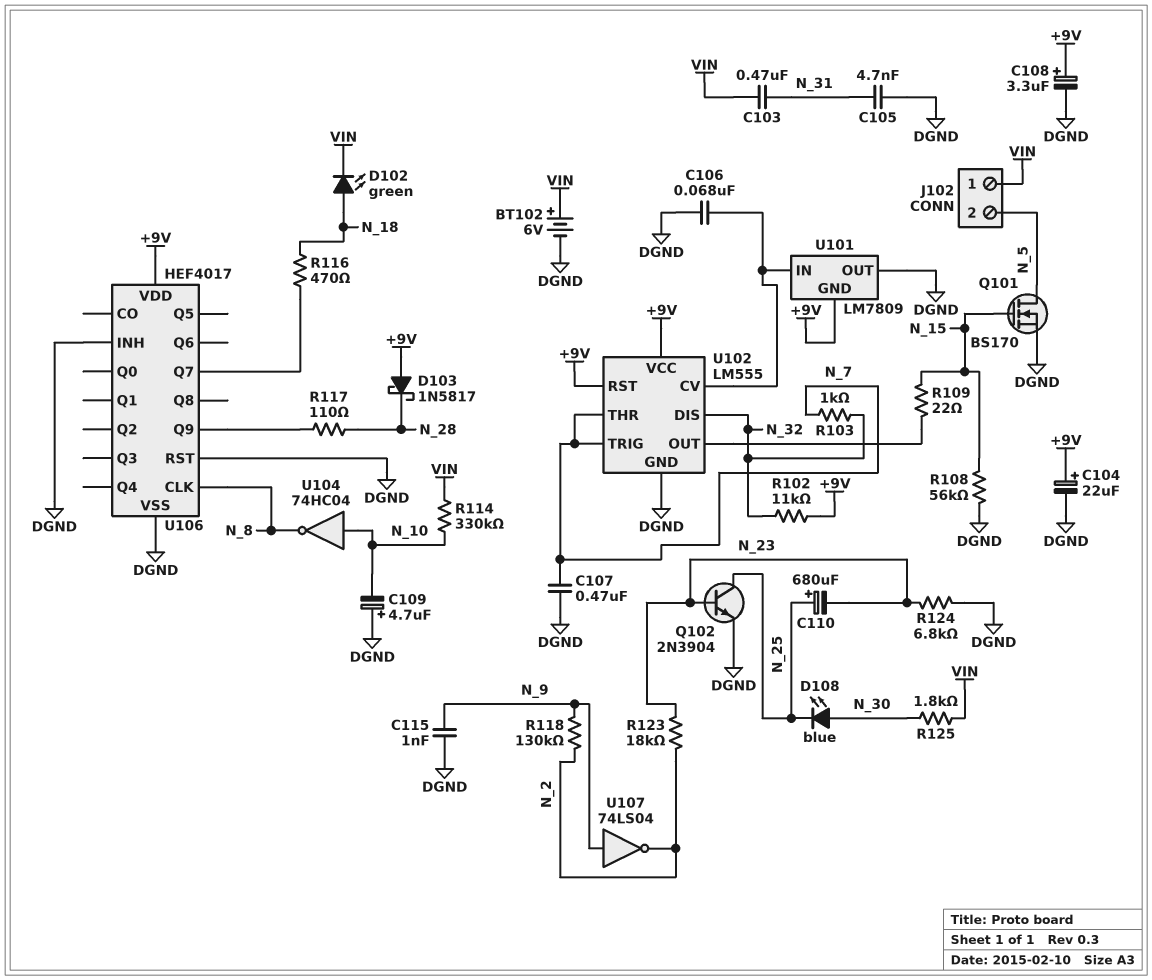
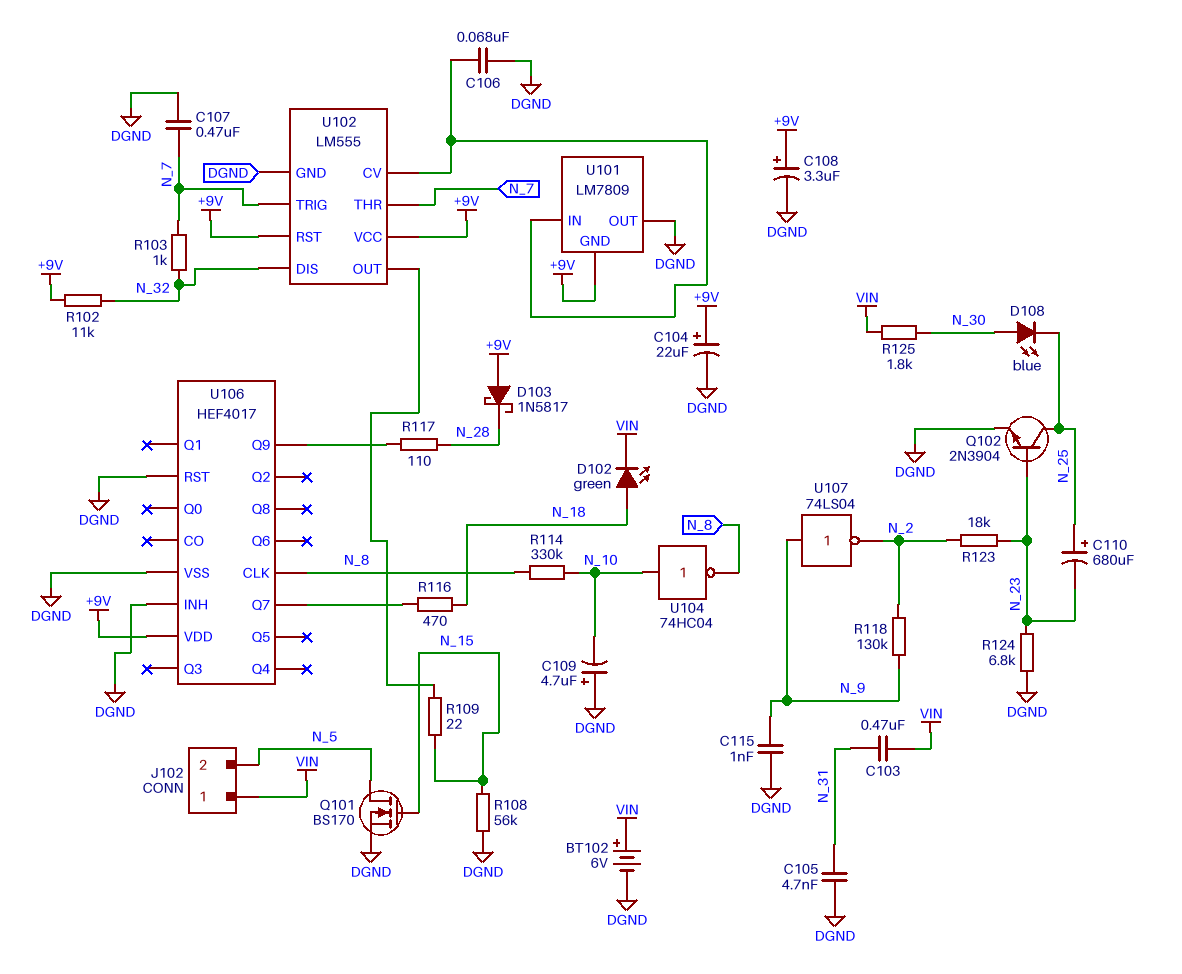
R114: 330k (N_10, VIN) -> 330k (N_8, N_10)

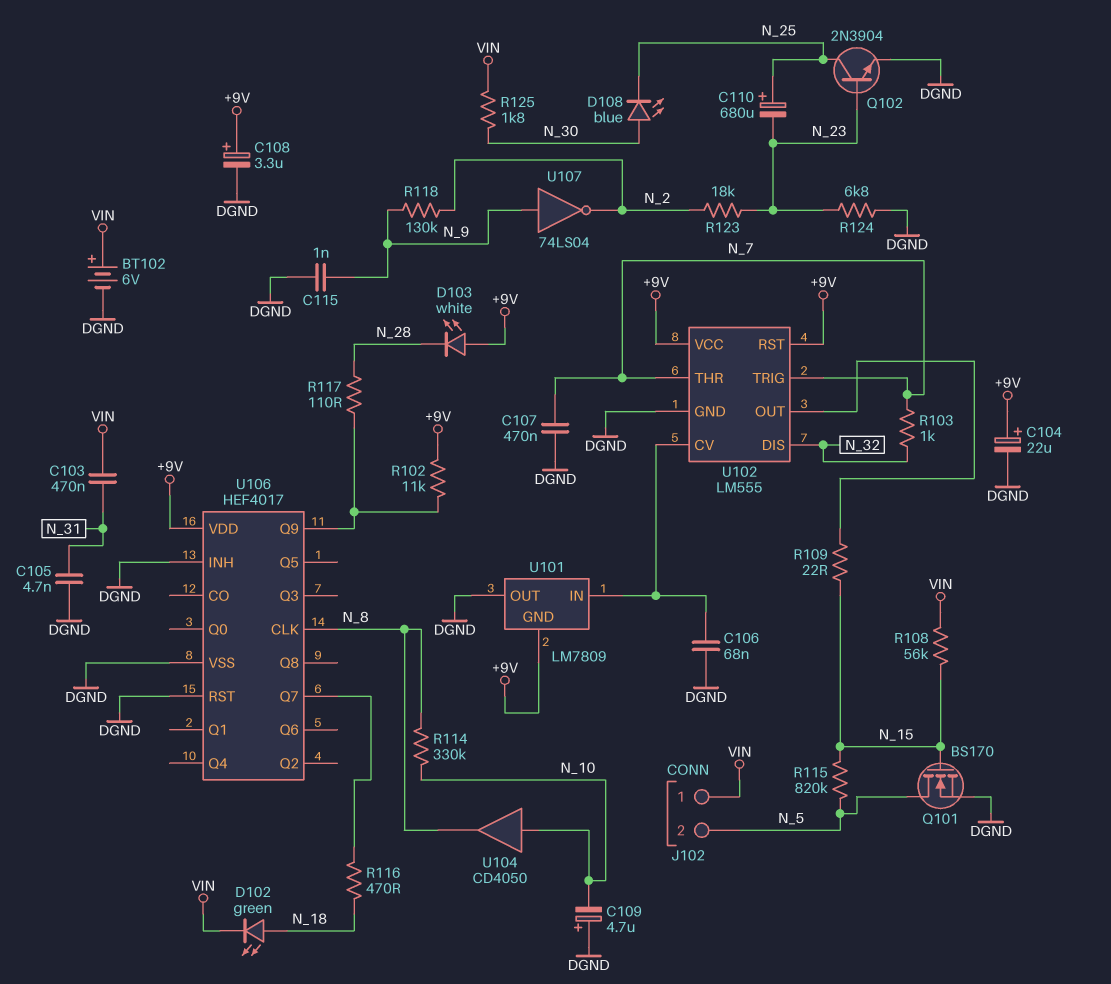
D103: schottky 1N5817 (A +9V, K N_28) -> LED white (A +9V, K N_28)
R102: 11k (+9V, N_32) -> 11k (+9V, U106/Q9)
R108: 56k (DGND, N_15) -> 56k (N_15, VIN)
R115: none -> 820k (N_5, N_15)
U104: NOT 74HC04 (in N_10, out N_8) -> buffer CD4050 (in N_10, out N_8)

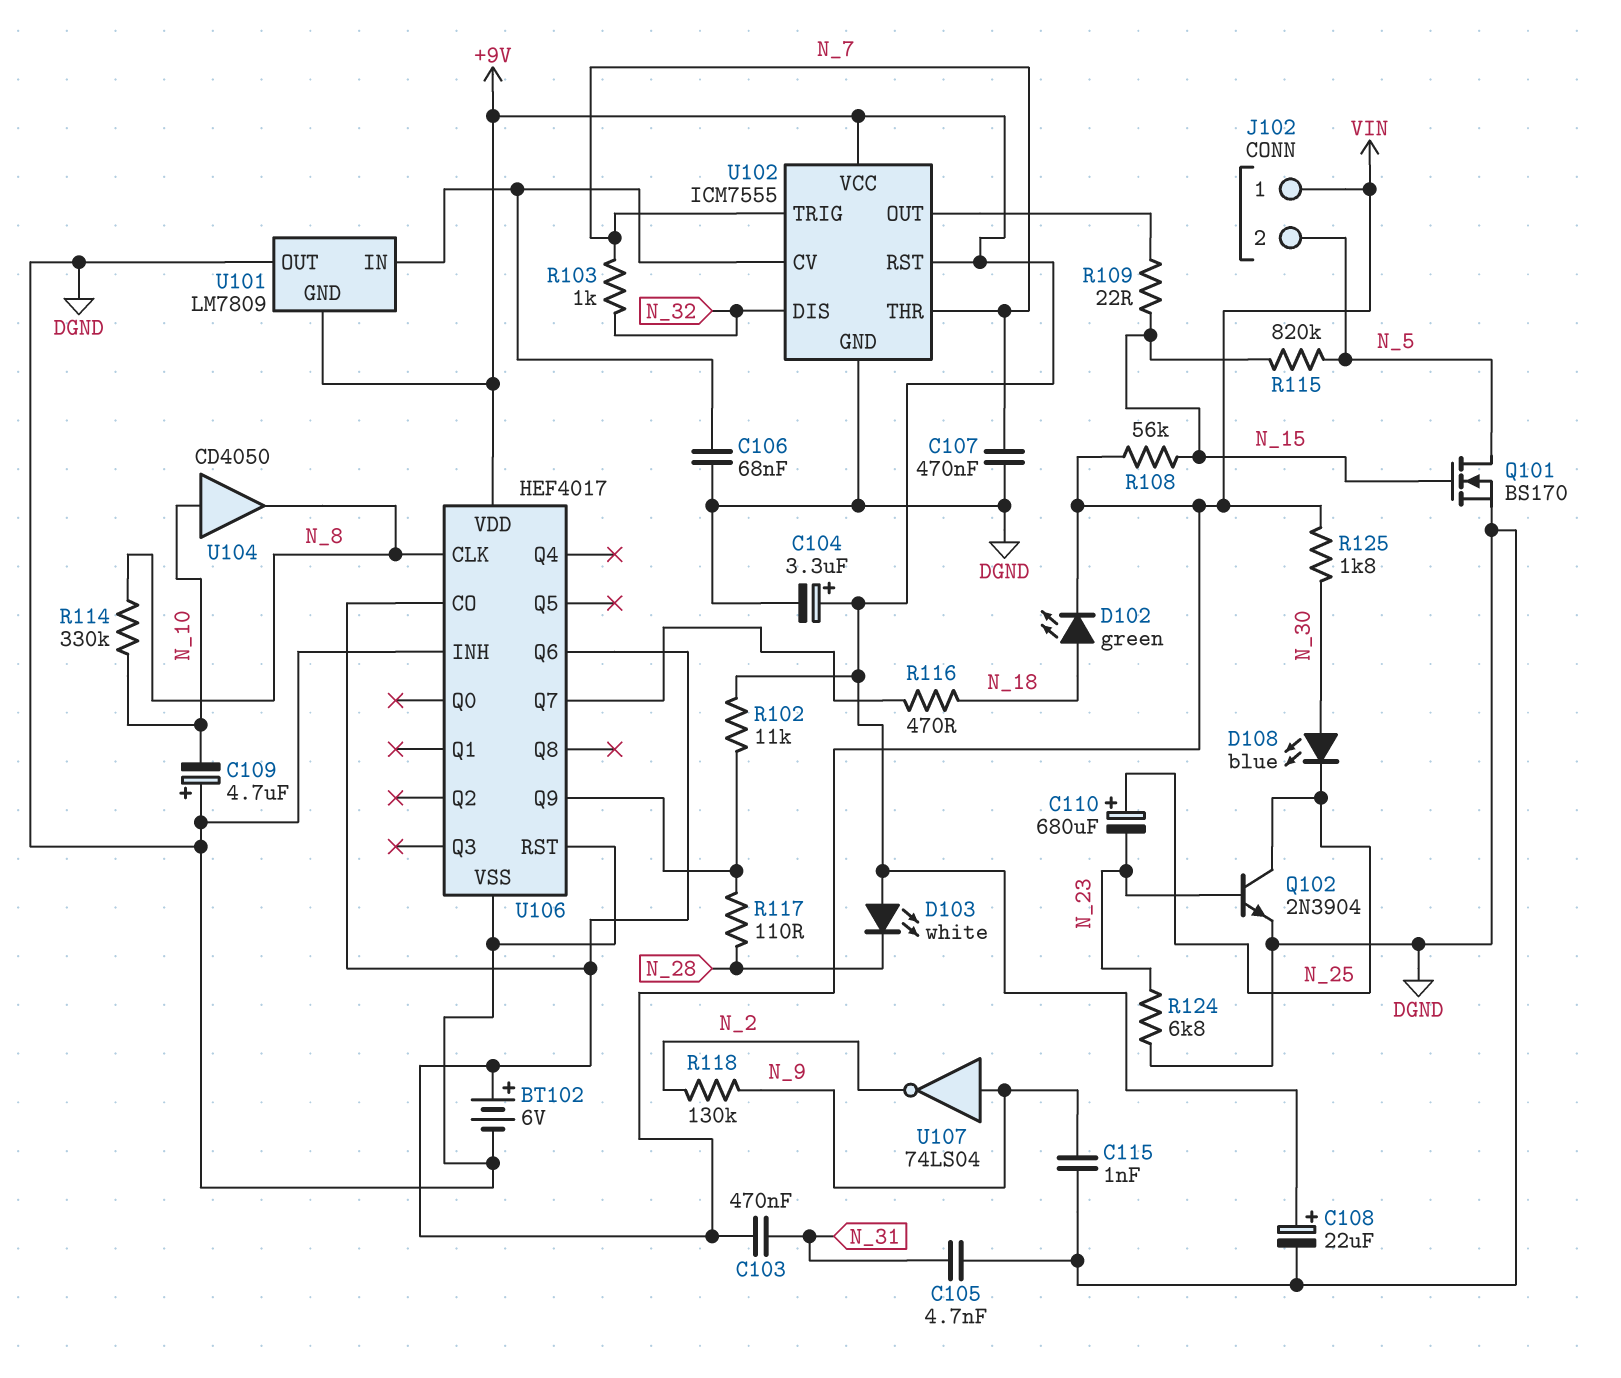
C104: 22uF (plus +9V, minus DGND) -> 3.3uF (plus +9V, minus DGND)
C108: 3.3uF (plus +9V, minus DGND) -> 22uF (plus +9V, minus DGND)
R123: 18k (N_2, N_23) -> none
U102: LM555 -> ICM7555
U106 pin CO: none -> VIN
U106 pin Q6: none -> VIN

